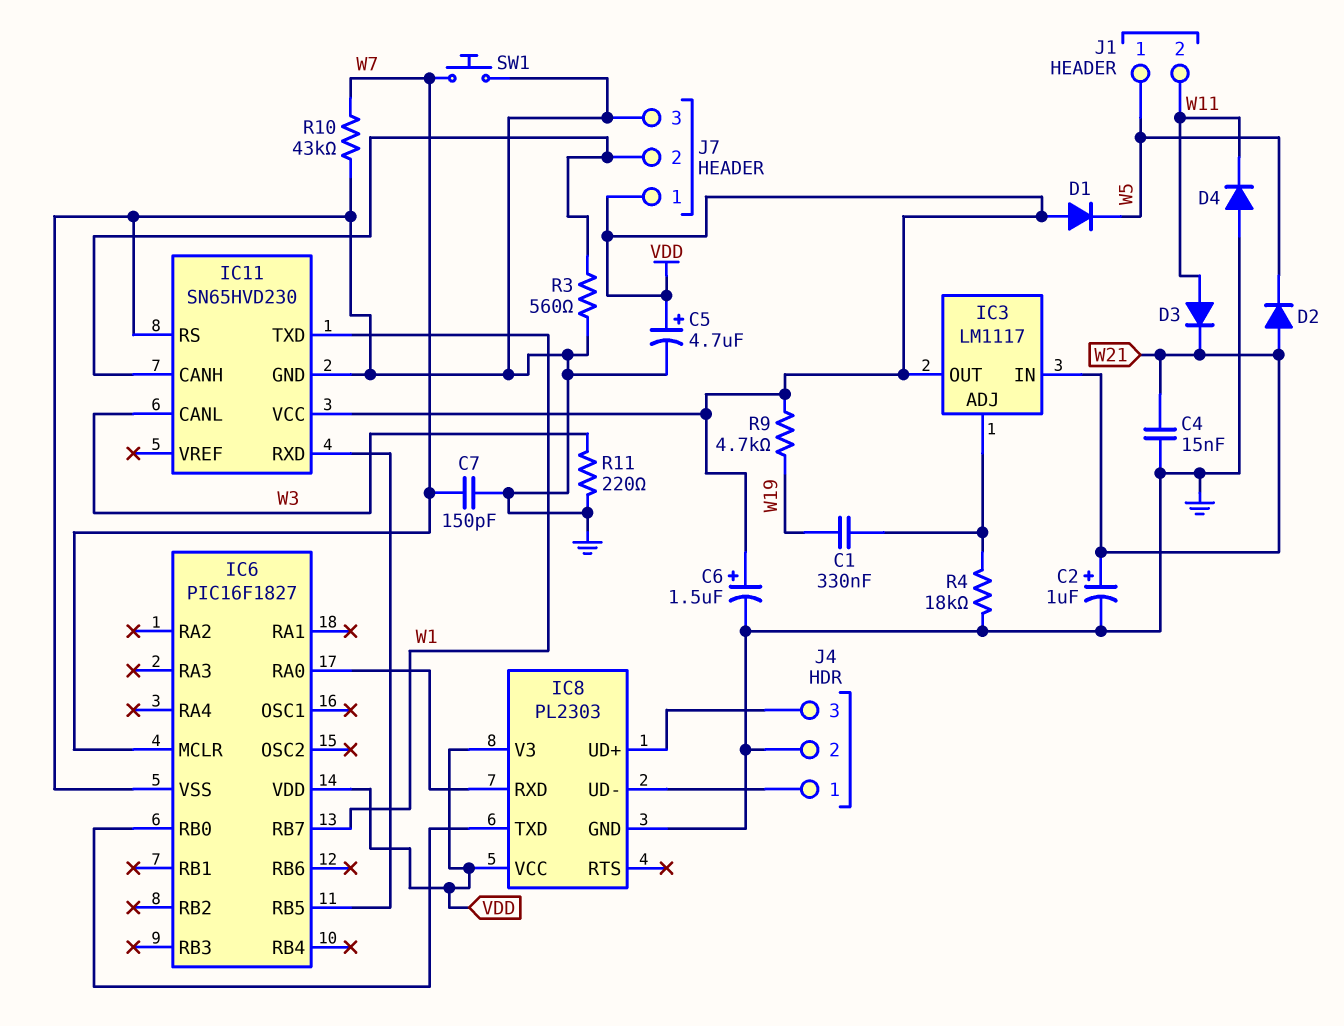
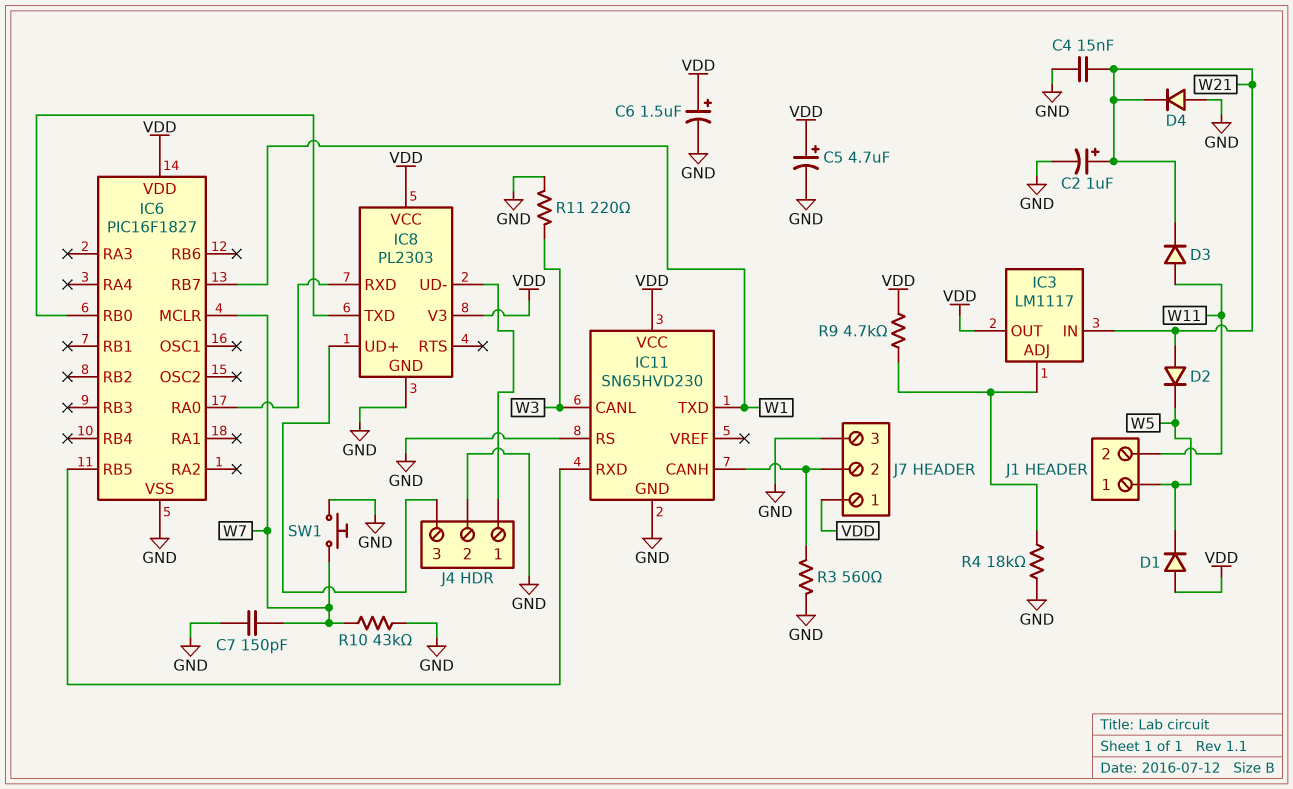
C1: 330nF (IC3/ADJ, W19) -> none
D4: diode (A GND, K W11) -> diode (A GND, K W21)
R9: 4.7k (VDD, W19) -> 4.7k (IC3/ADJ, VDD)

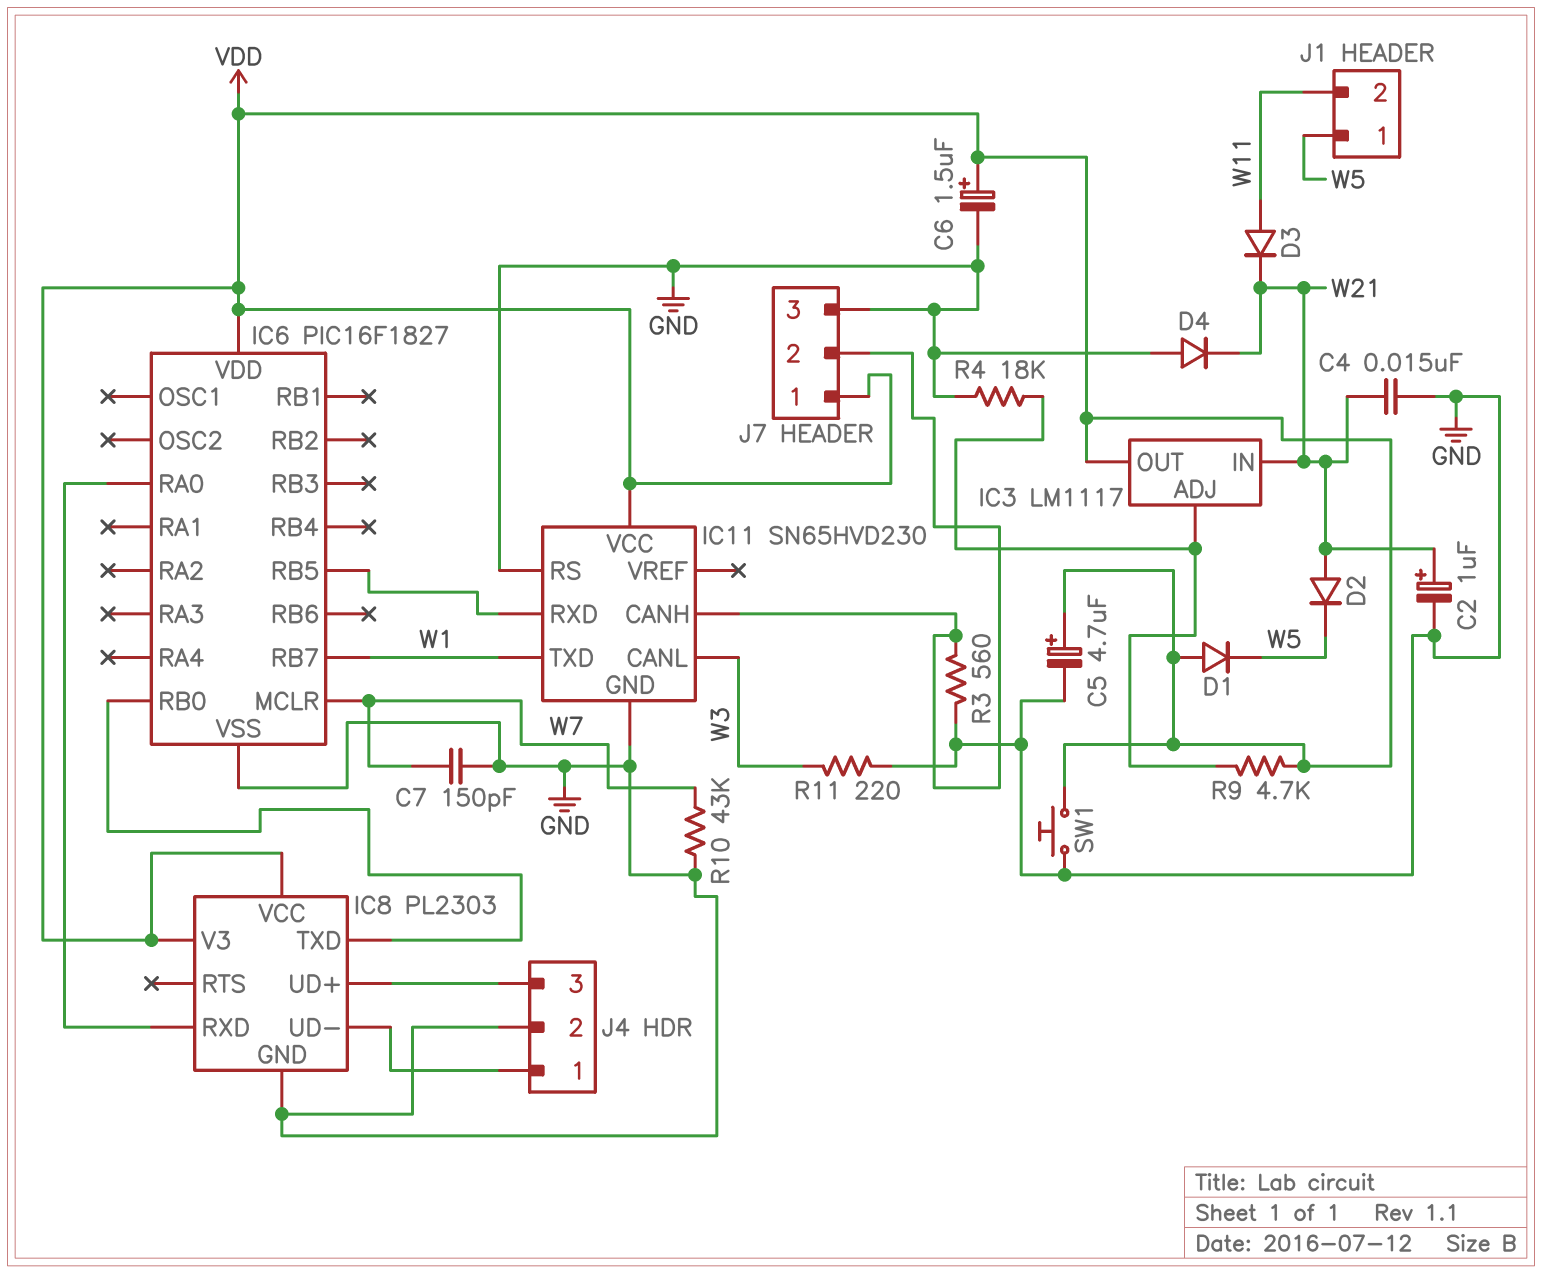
SW1: button (GND, W7) -> button (GND, VDD)

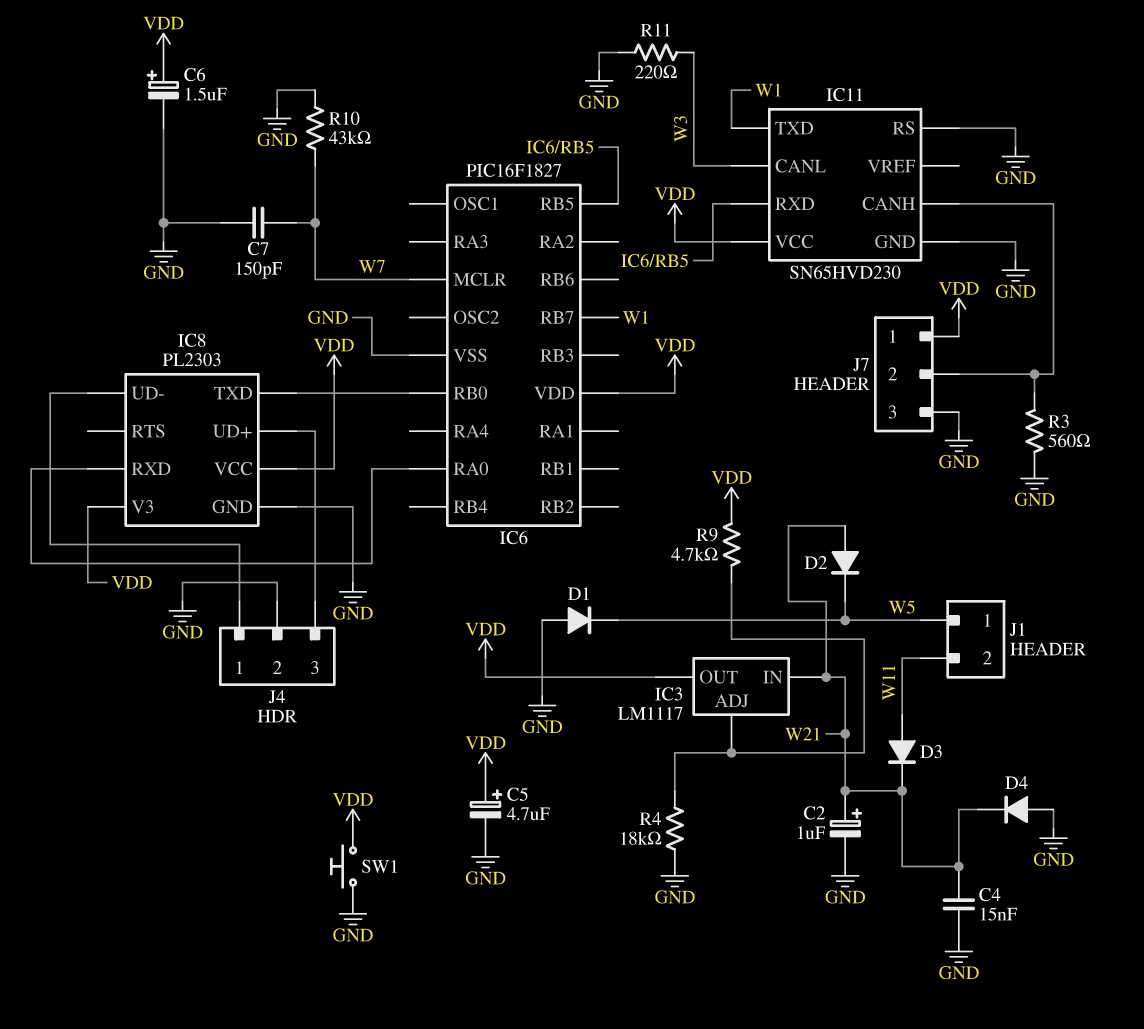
D1: diode (A VDD, K W5) -> diode (A GND, K W5)

